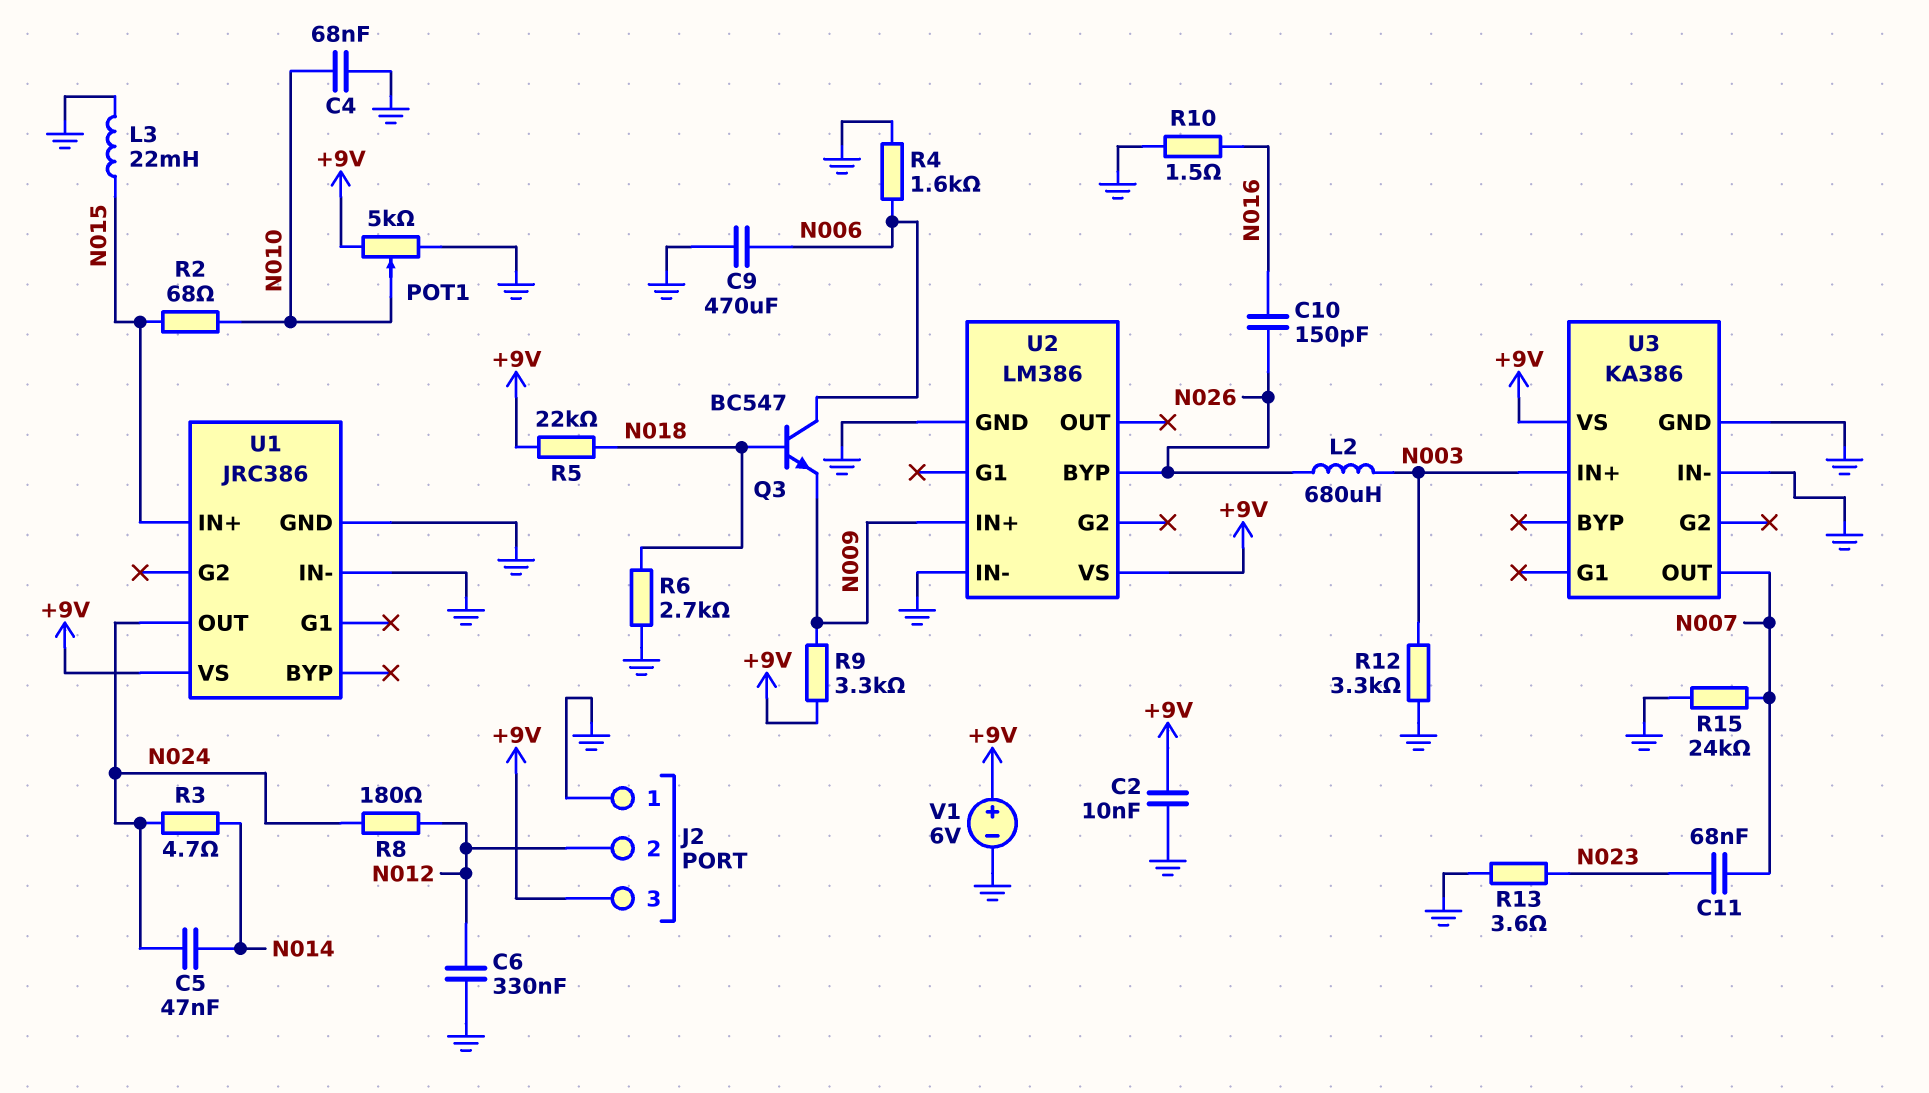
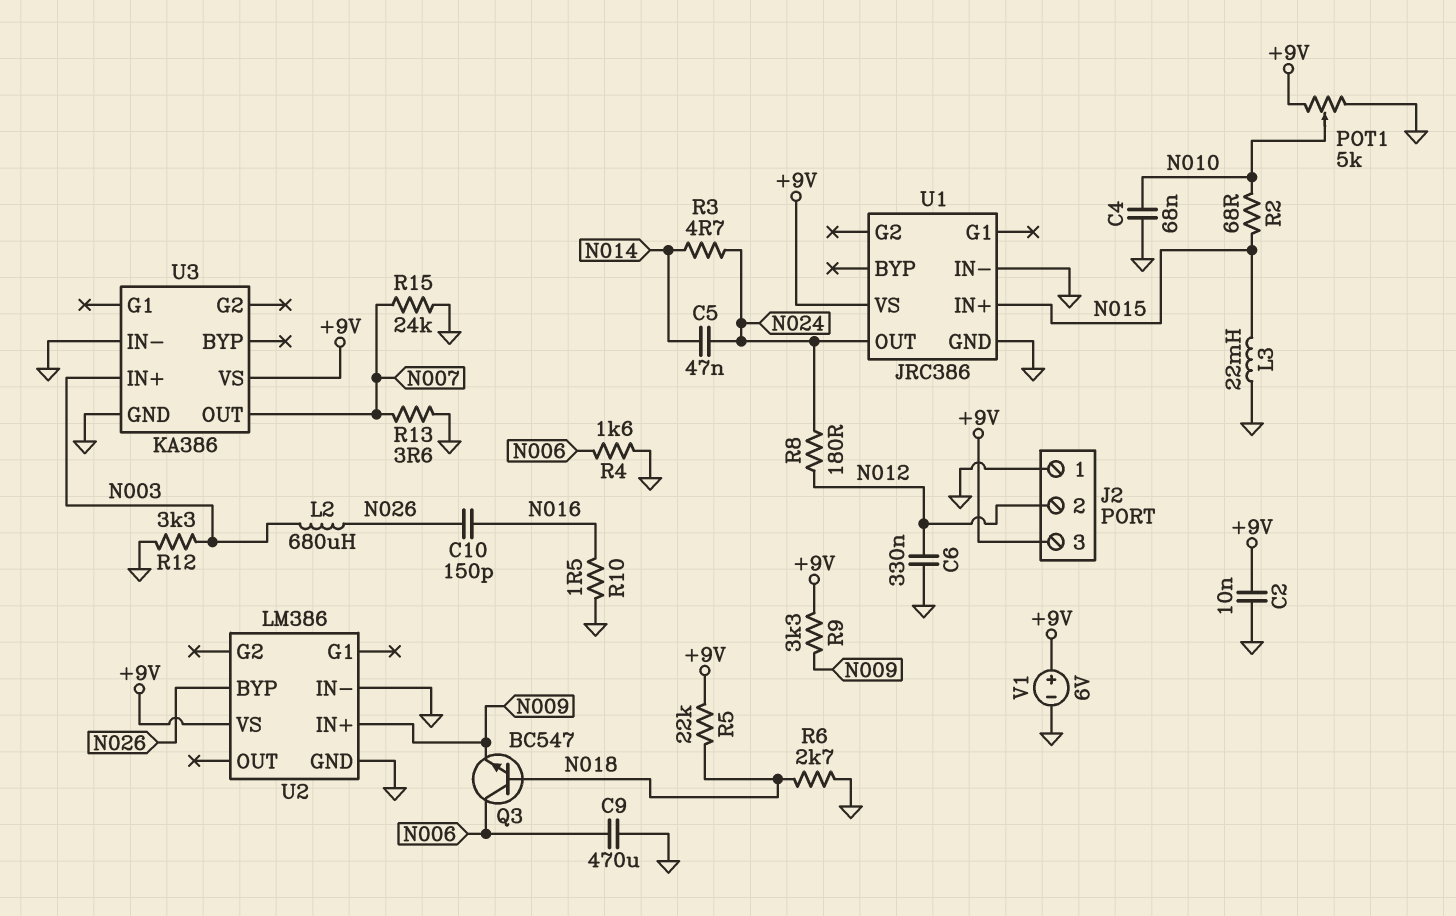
C11: 68nF (N007, N023) -> none
R13: 3.6 (GND, N023) -> 3.6 (GND, N007)

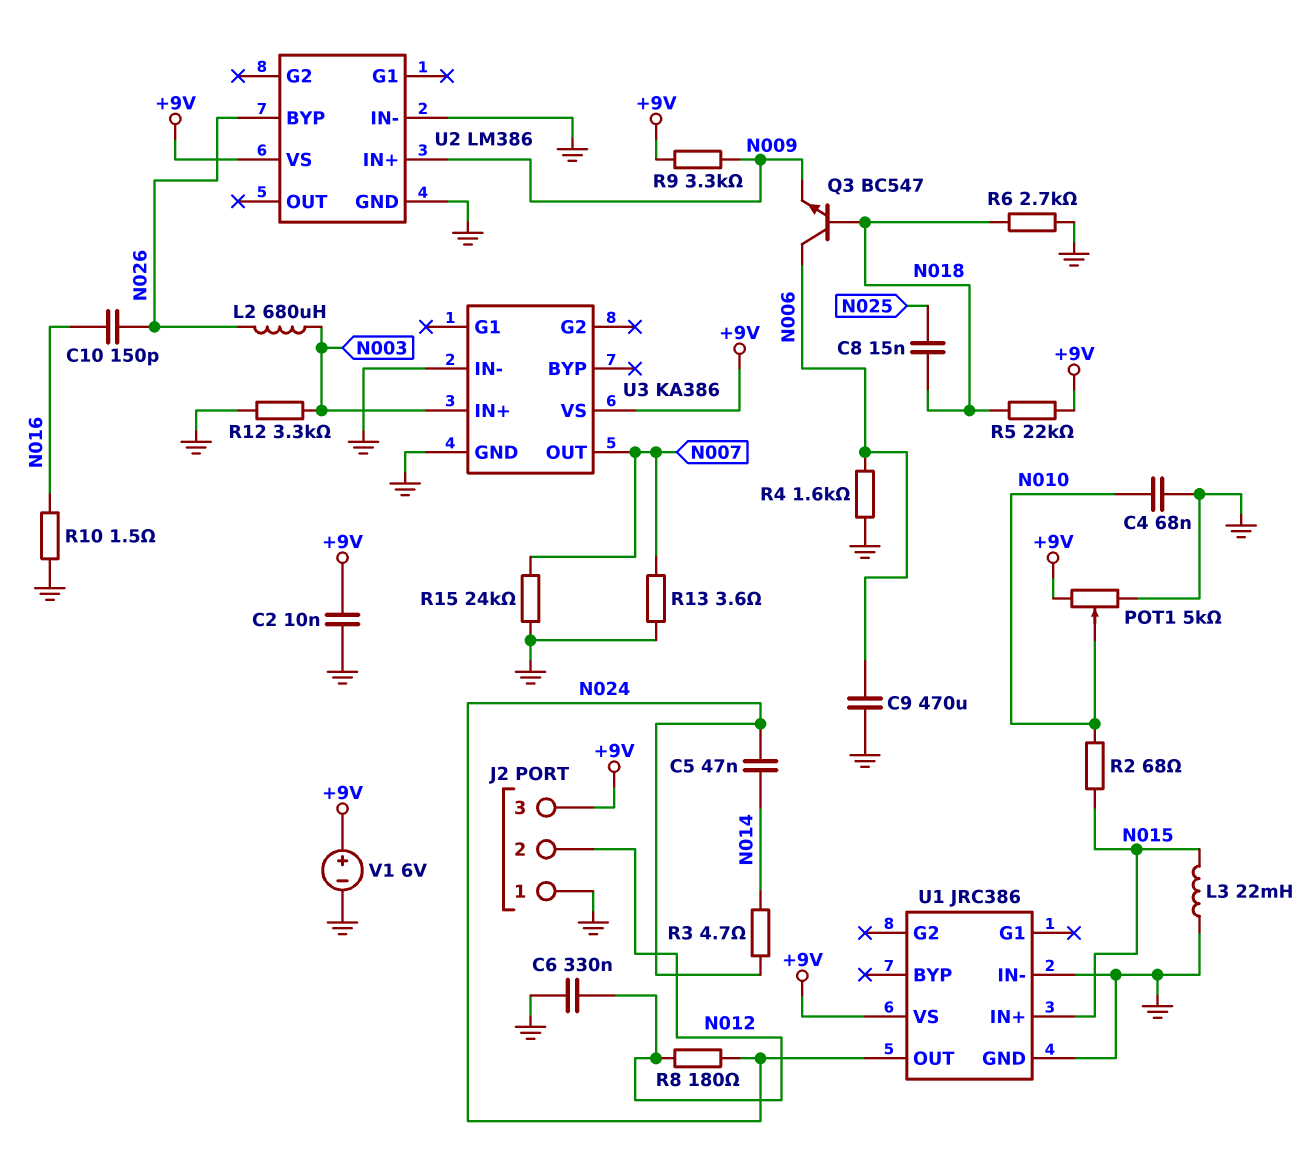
C8: none -> 15nF (N018, N025)

